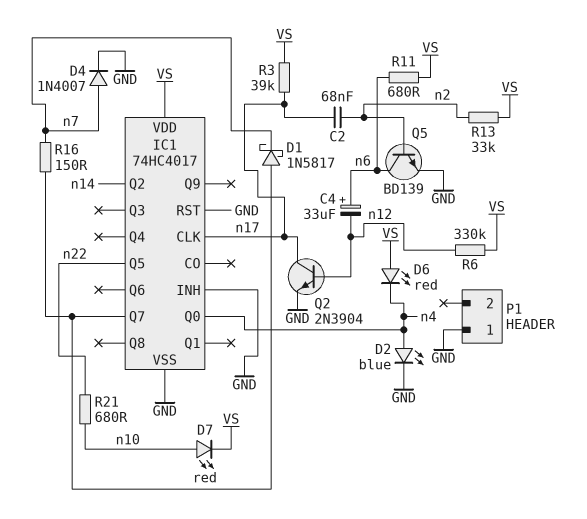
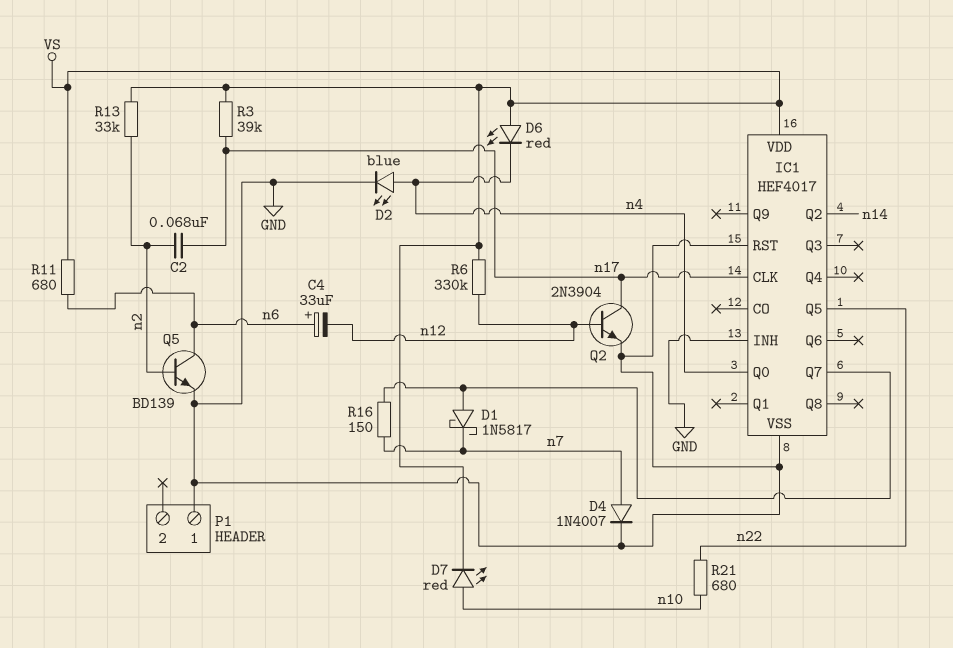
IC1: 74HC4017 -> HEF4017

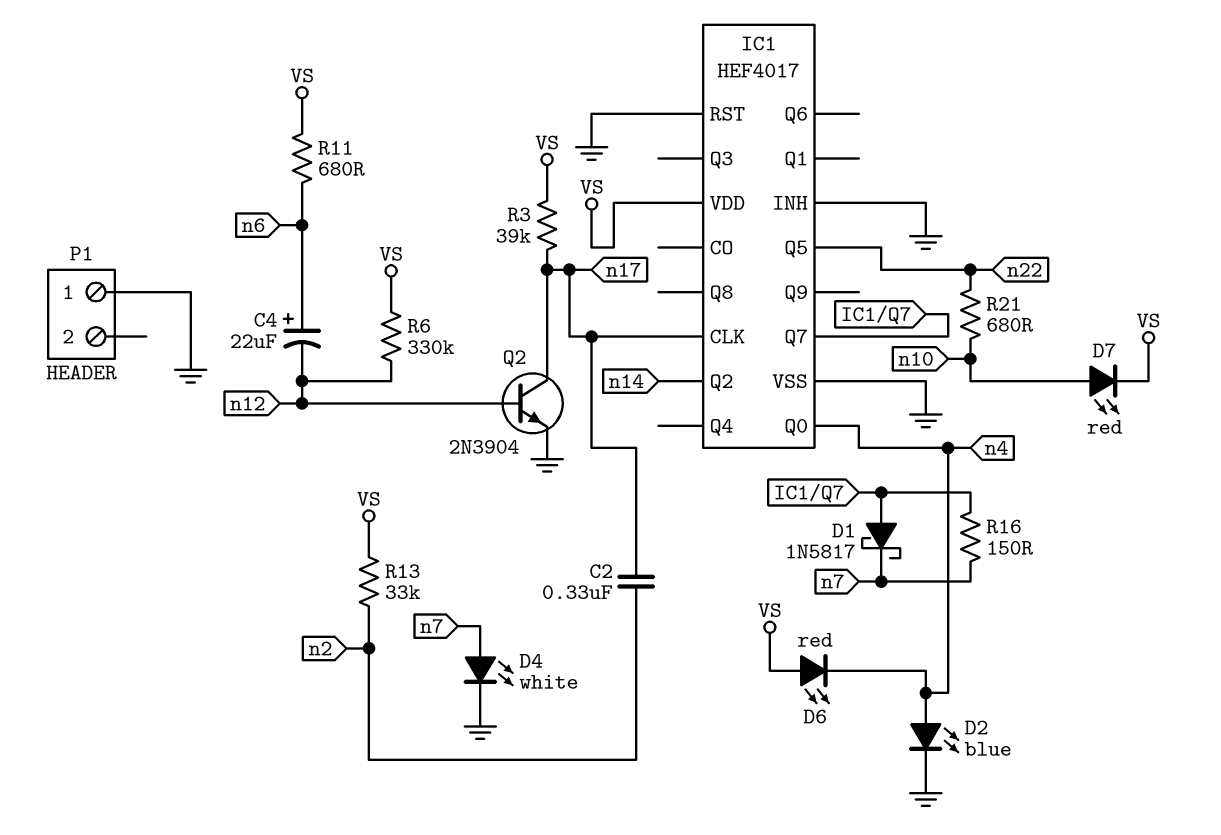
C2: 68nF (n2, n17) -> 330nF (n2, n17)
C4: 33uF (plus n6, minus n12) -> 22uF (plus n6, minus n12)
D4: diode 1N4007 (A n7, K GND) -> LED white (A n7, K GND)
Q5: NPN BD139 (B n2, C n6, E GND) -> none

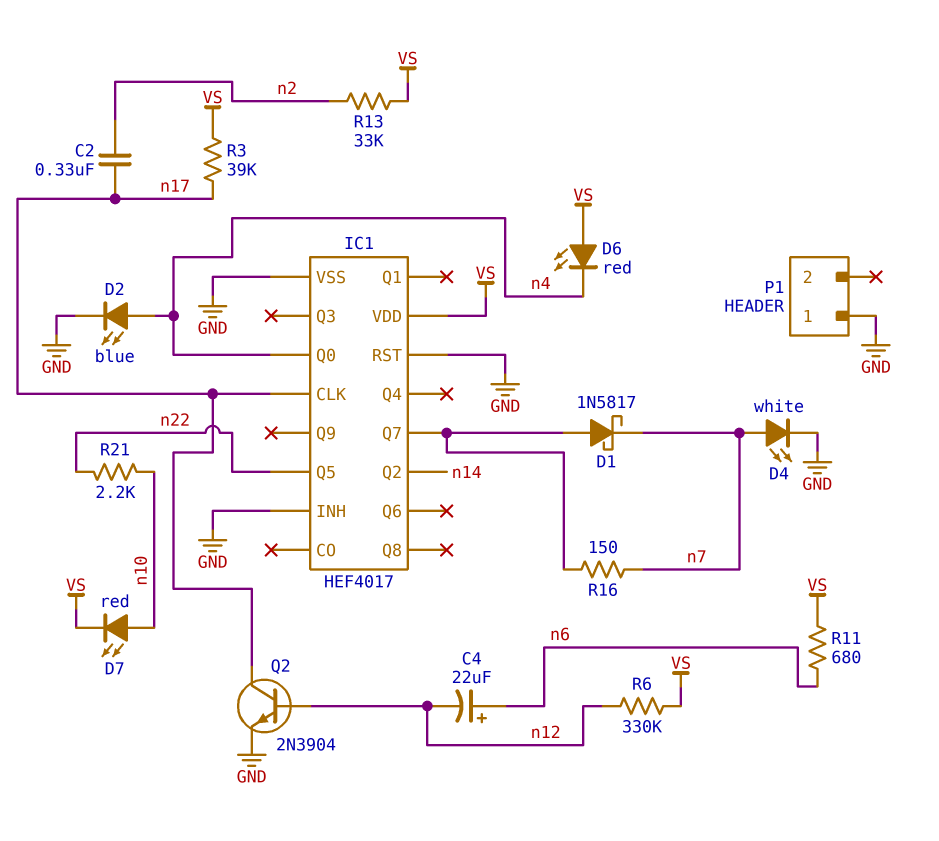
R21: 680 (n10, n22) -> 2.2k (n10, n22)

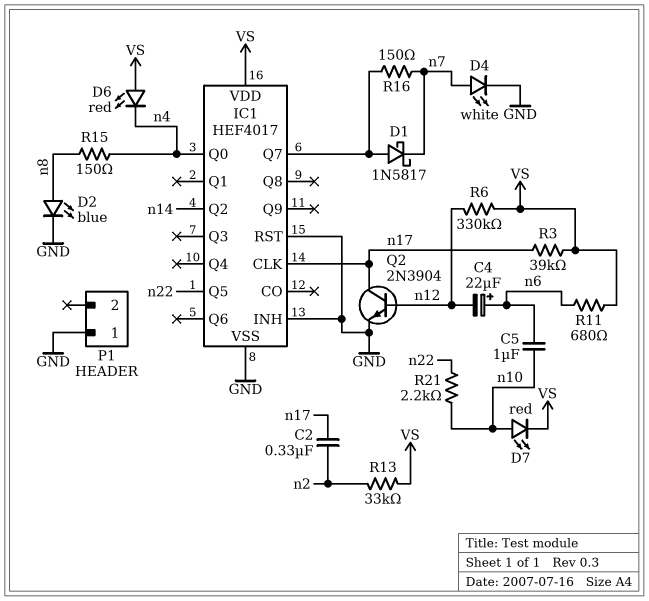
C5: none -> 1uF (n6, n10)
D2: LED blue (A n4, K GND) -> LED blue (A n8, K GND)
R15: none -> 150 (n4, n8)

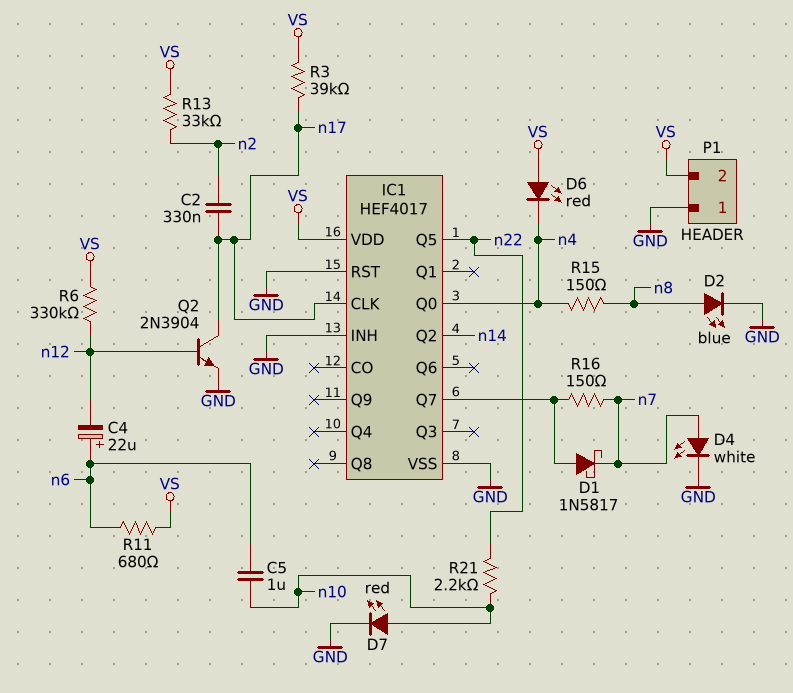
D7: LED red (A n10, K VS) -> LED red (A n10, K GND)
P1 pin 2: none -> VS

